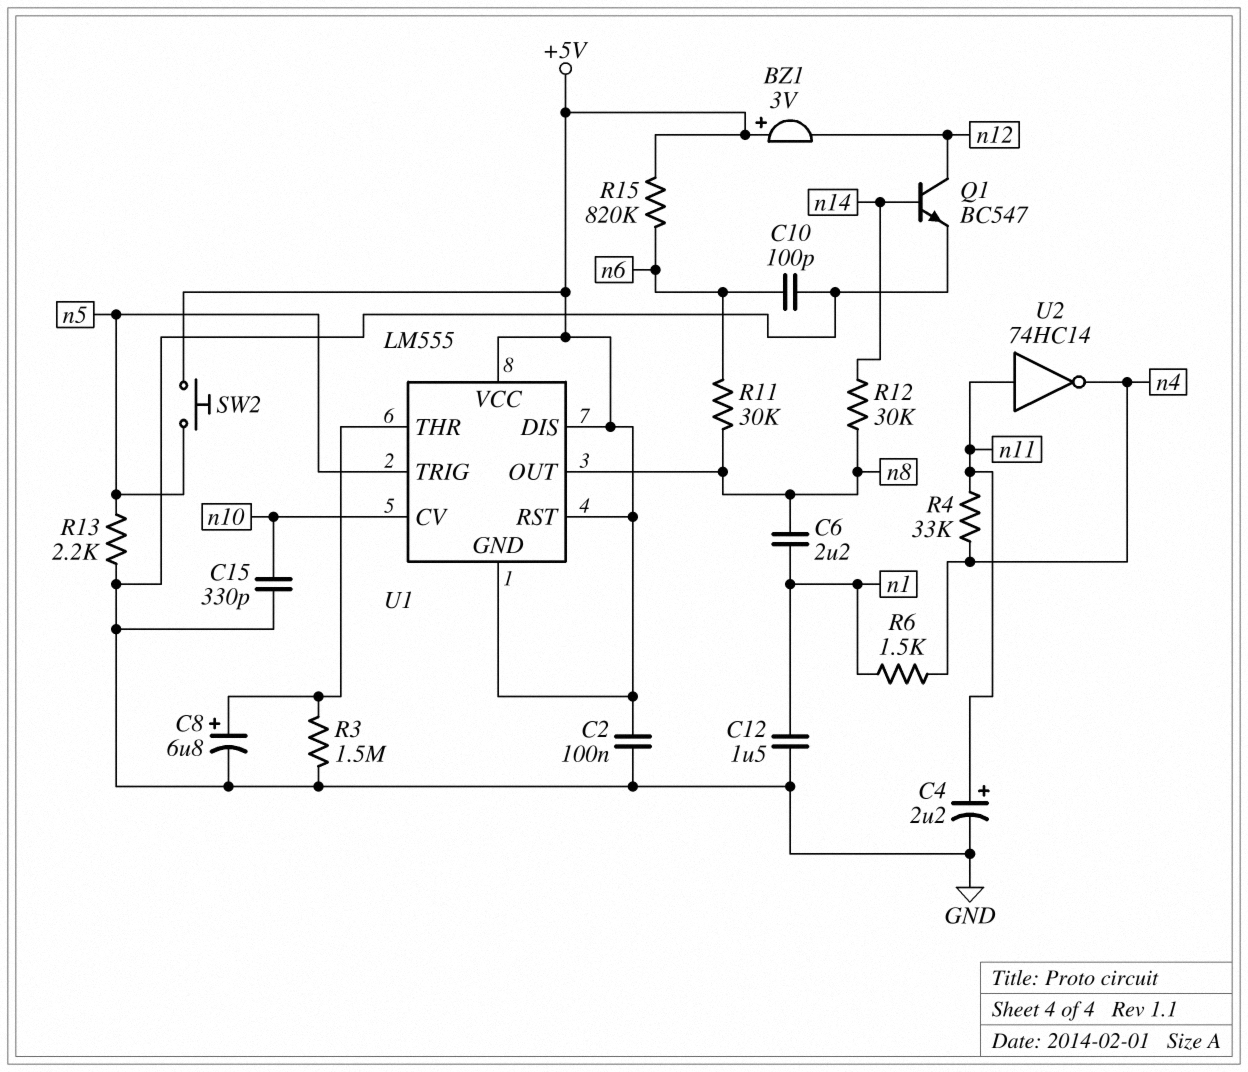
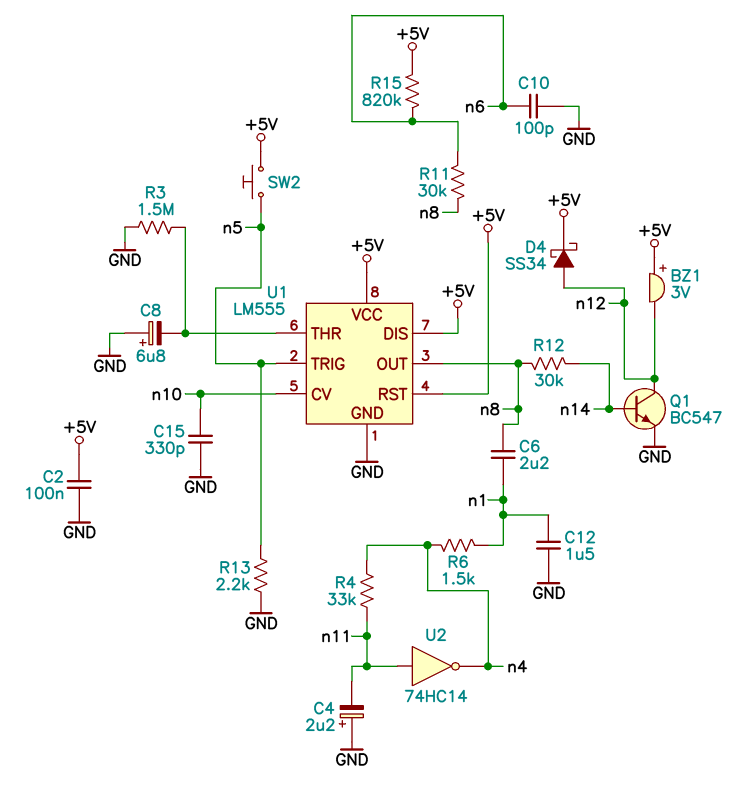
C4: 2.2uF (plus n11, minus GND) -> 2.2uF (plus GND, minus n11)
C8: 6.8uF (plus U1/THR, minus GND) -> 6.8uF (plus GND, minus U1/THR)
D4: none -> schottky SS34 (A n12, K +5V)
U1 pin GND: +5V -> GND

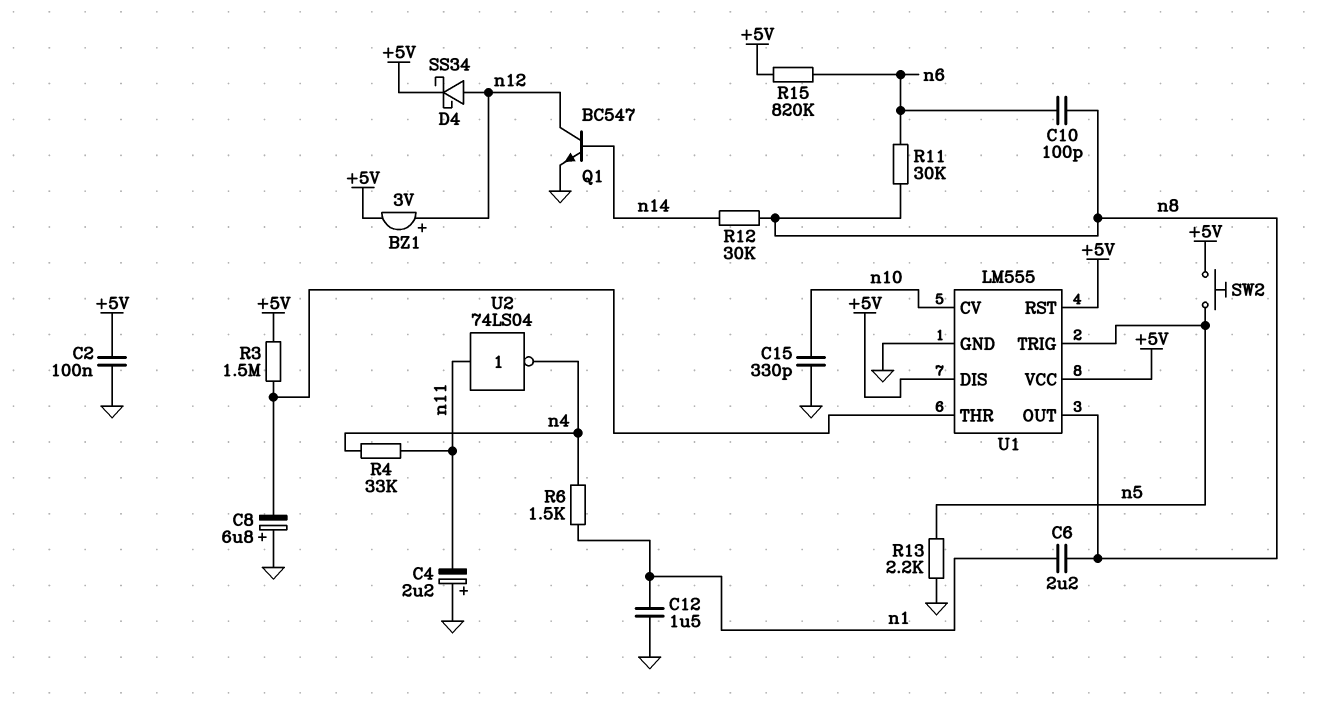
BZ1: buzzer 3V (plus +5V, minus n12) -> buzzer 3V (plus n12, minus +5V)
C10: 100pF (GND, n6) -> 100pF (n6, n8)
R3: 1.5M (GND, U1/THR) -> 1.5M (+5V, U1/THR)
U2: NOT 74HC14 (in n11, out n4) -> NOT 74LS04 (in n11, out n4)

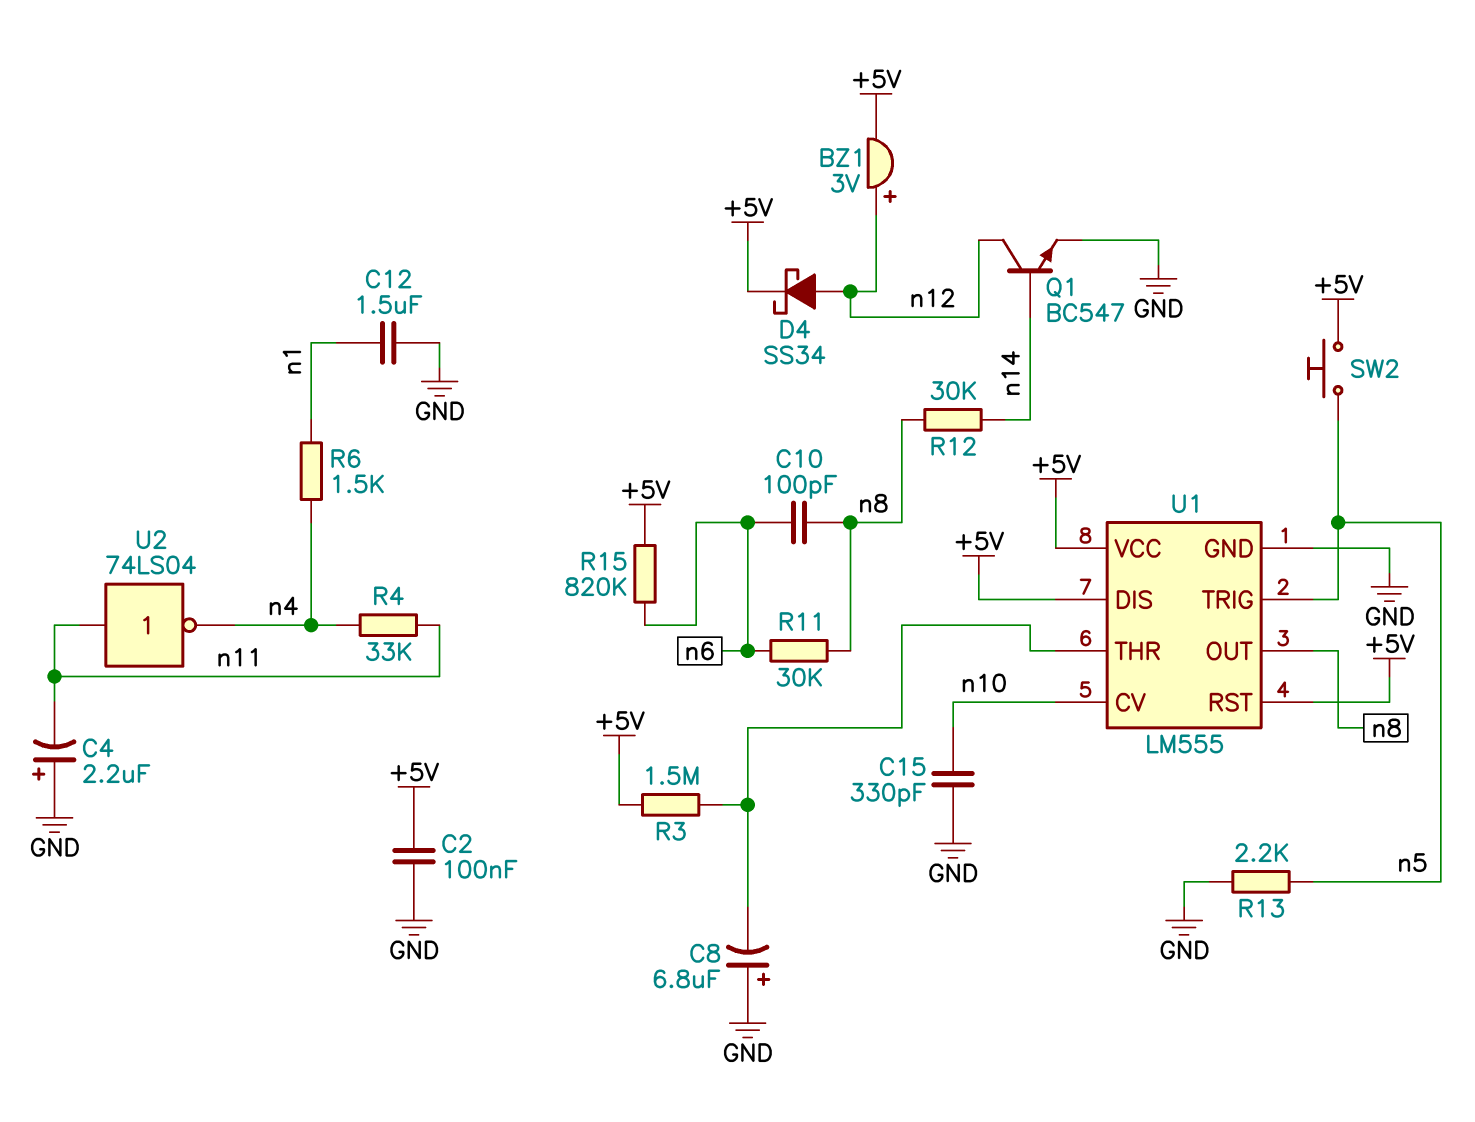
C6: 2.2uF (n1, n8) -> none

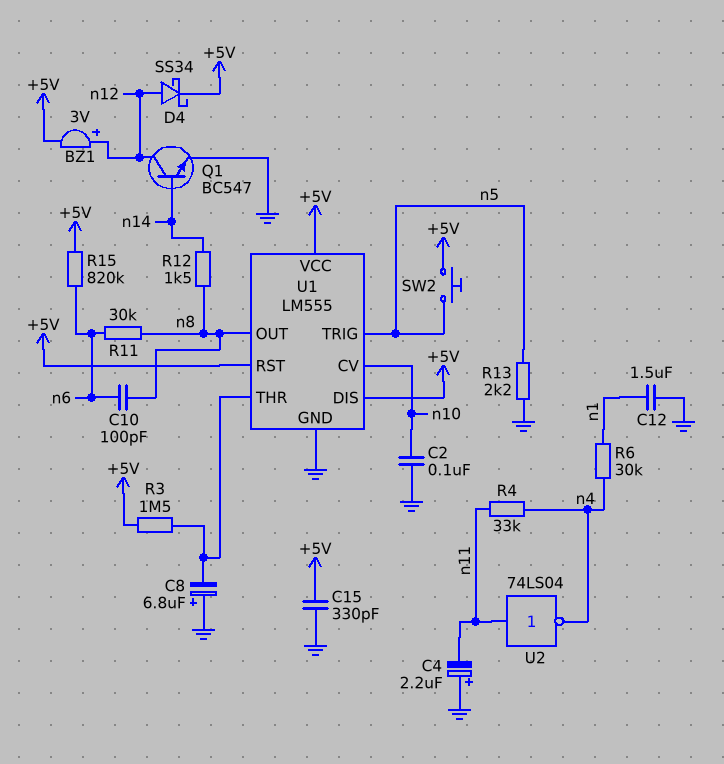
C2: 100nF (+5V, GND) -> 100nF (GND, n10)
C15: 330pF (GND, n10) -> 330pF (+5V, GND)
R6: 1.5k (n1, n4) -> 30k (n1, n4)
R12: 30k (n8, n14) -> 1.5k (n8, n14)

